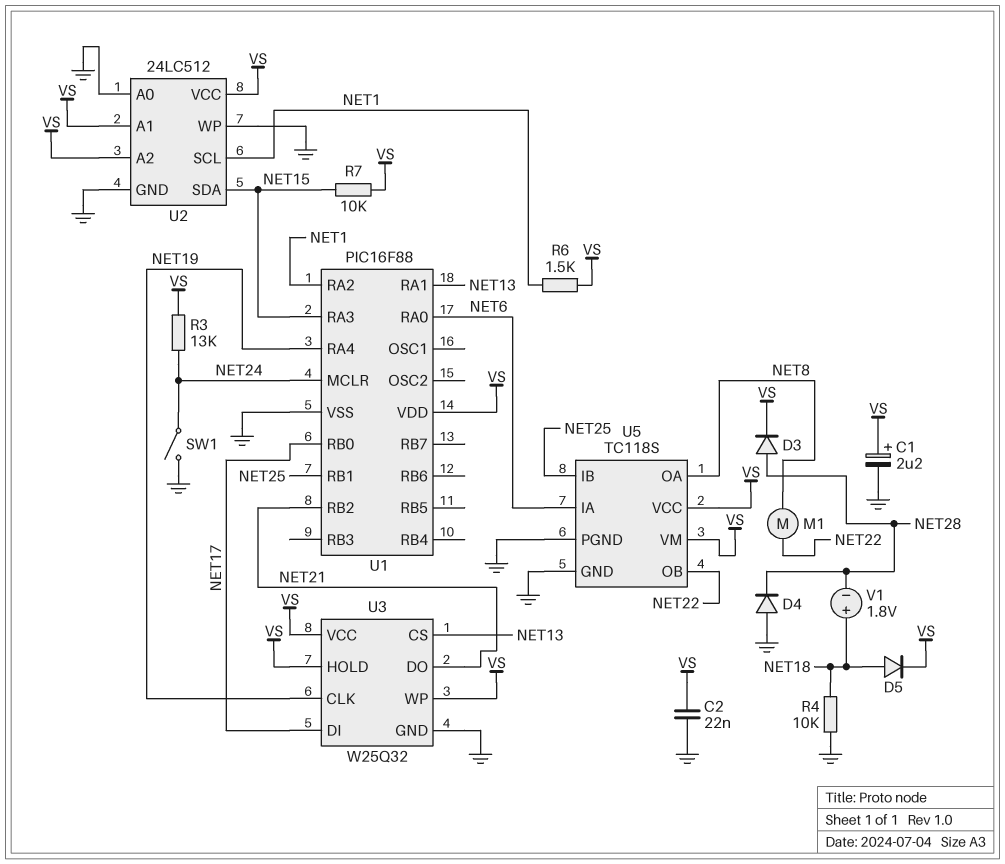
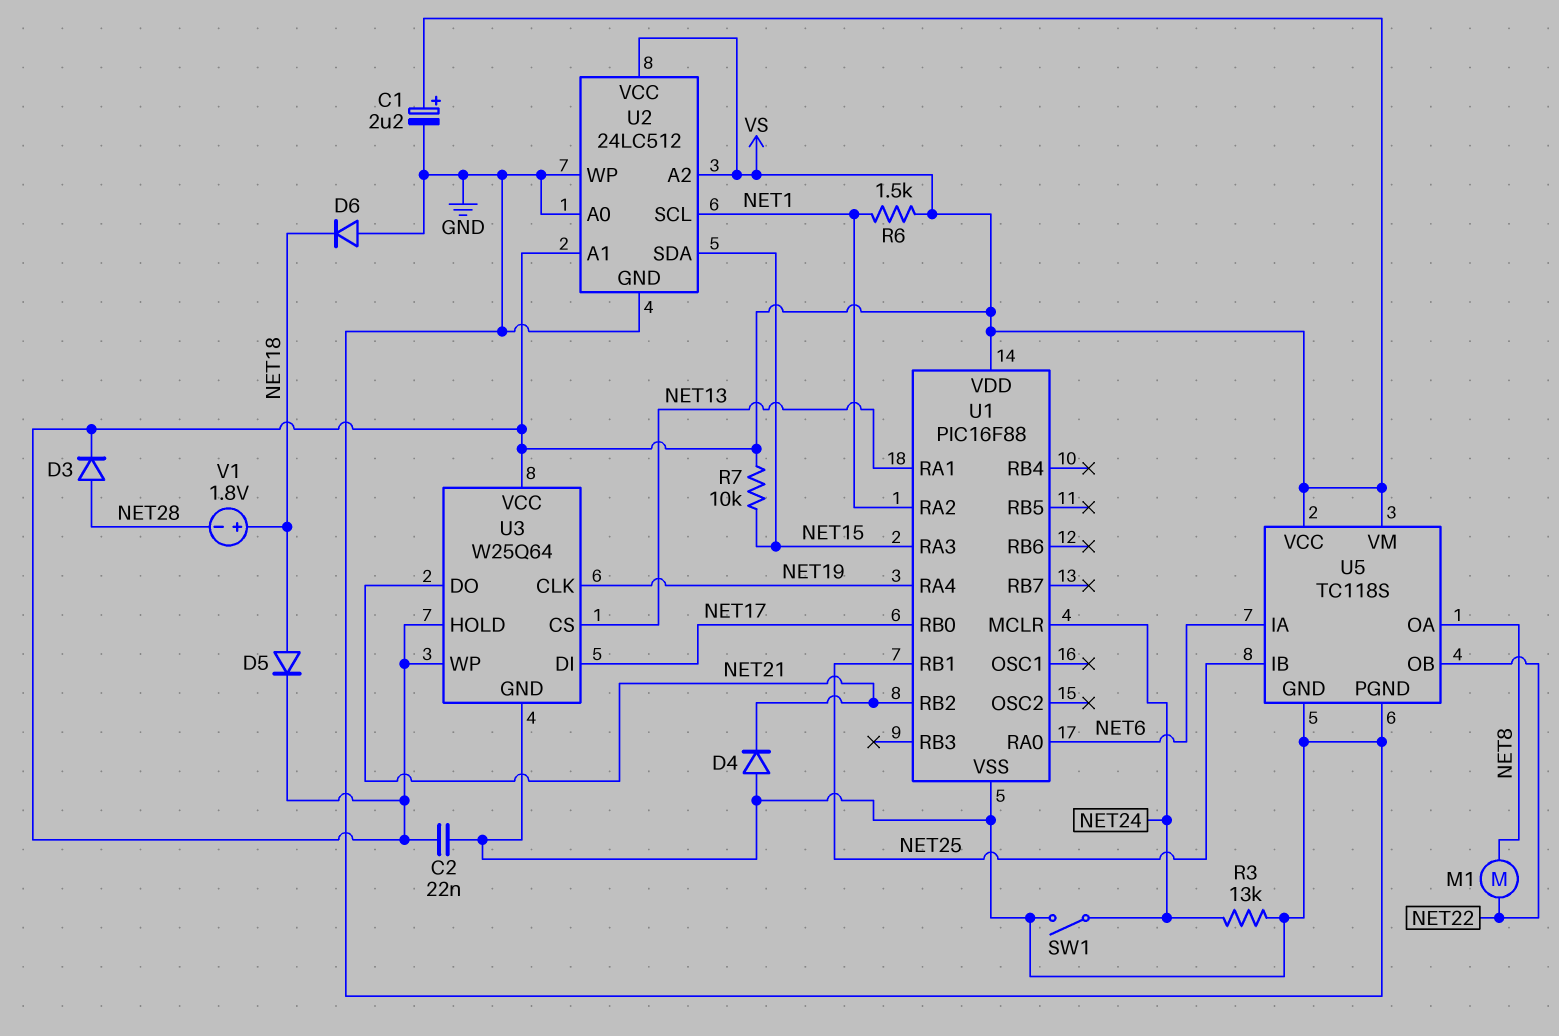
D4: diode (A GND, K NET28) -> diode (A GND, K NET21)
D6: none -> diode (A GND, K NET18)
R3: 13k (NET24, VS) -> 13k (GND, NET24)
R4: 10k (GND, NET18) -> none
U3: W25Q32 -> W25Q64

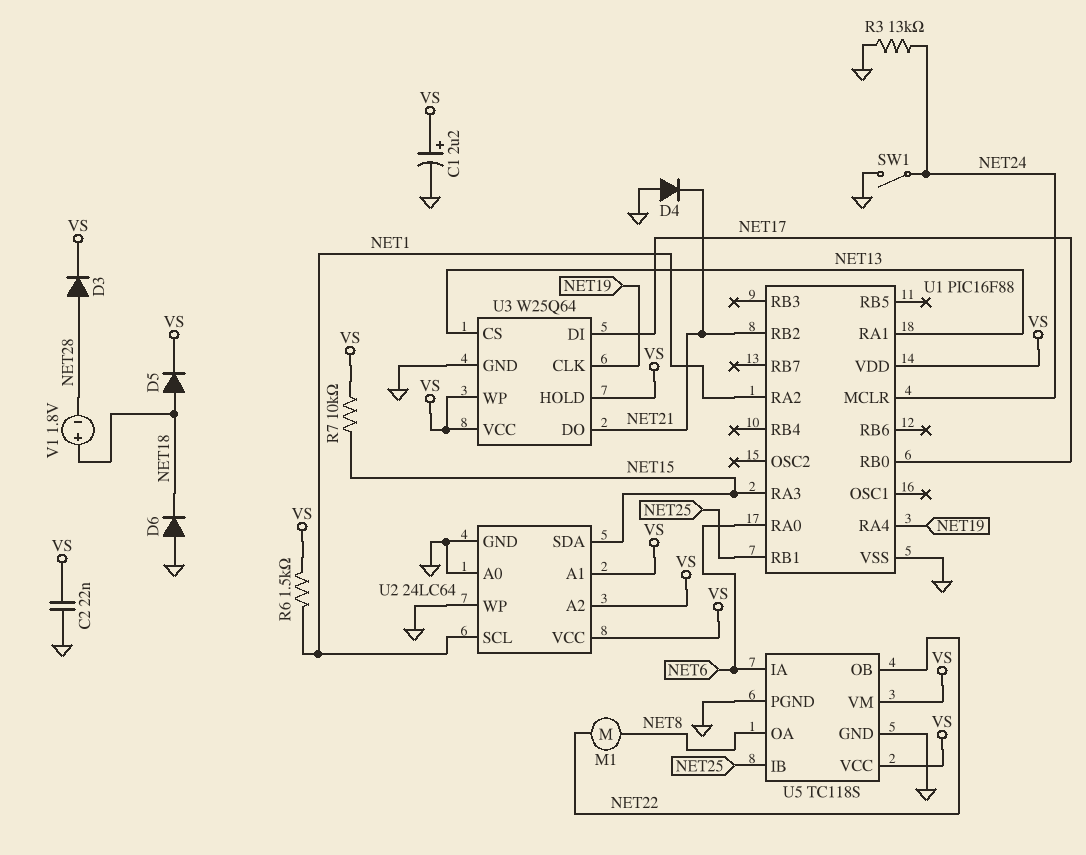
U2: 24LC512 -> 24LC64

